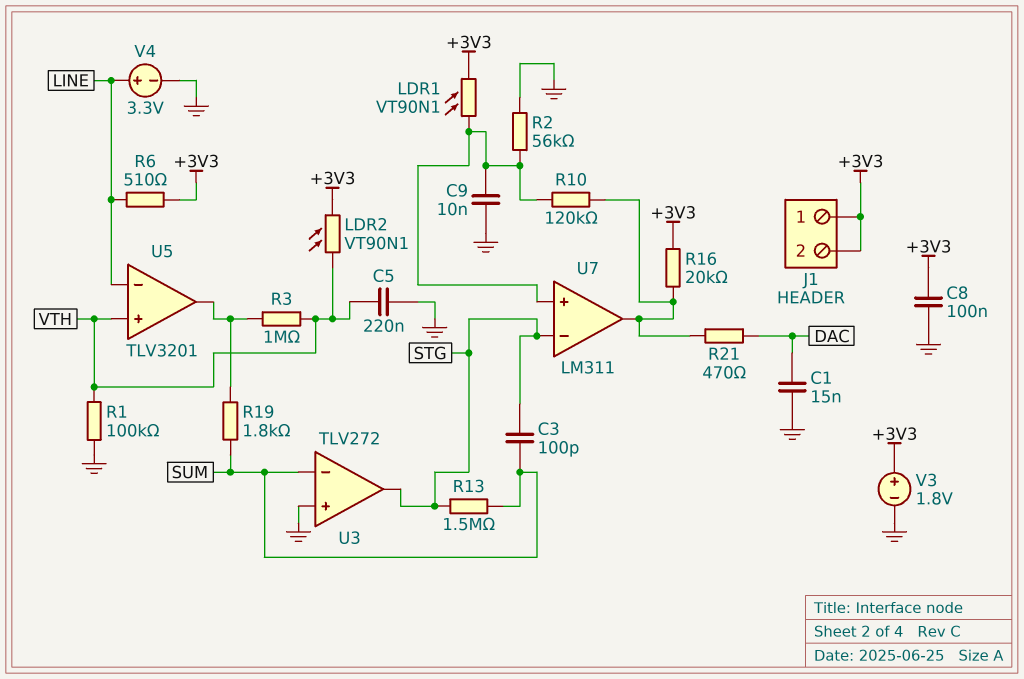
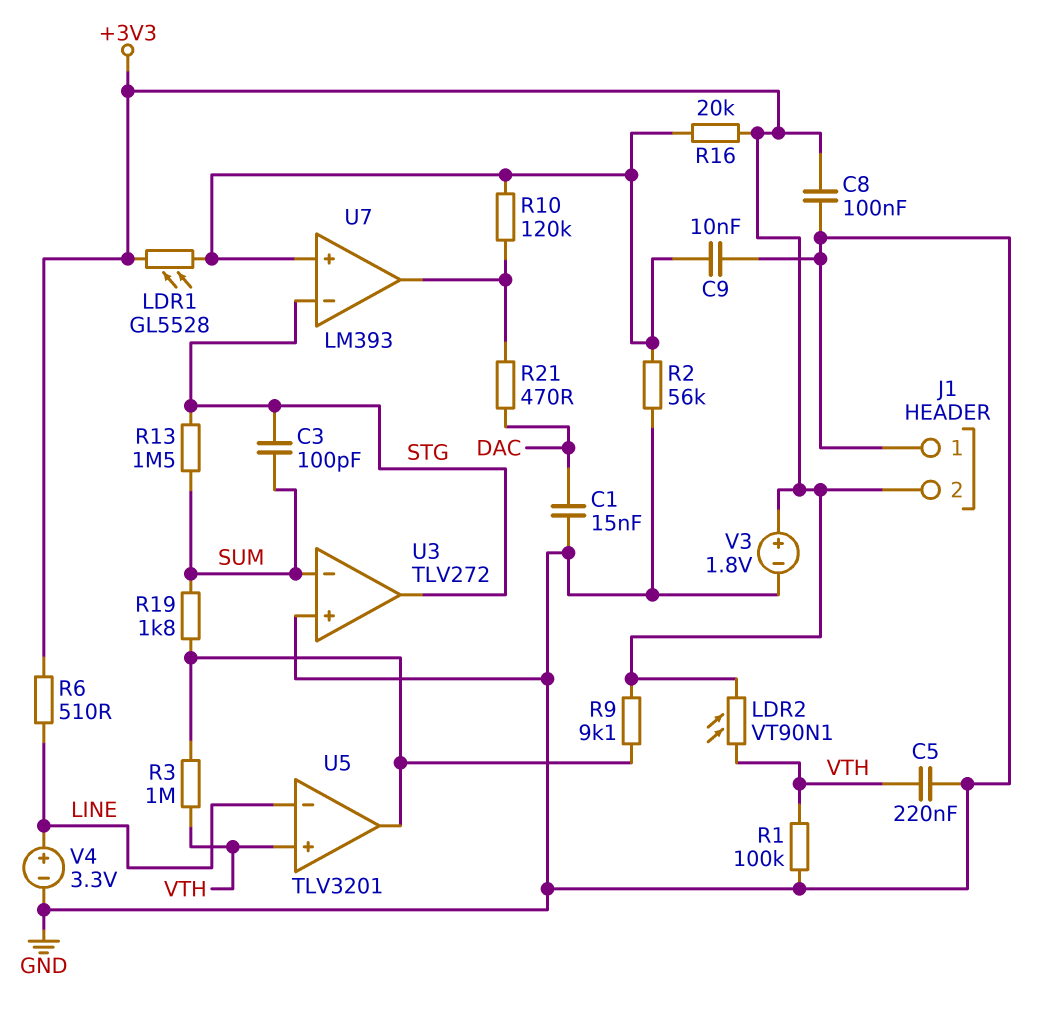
J1 pin 1: +3V3 -> GND
LDR1: VT90N1 (+3V3, U7/in+) -> GL5528 (+3V3, U7/in+)
R9: none -> 9.1k (+3V3, U5/out)
R16: 20k (+3V3, U7/out) -> 20k (+3V3, U7/in+)
U7: LM311 -> LM393

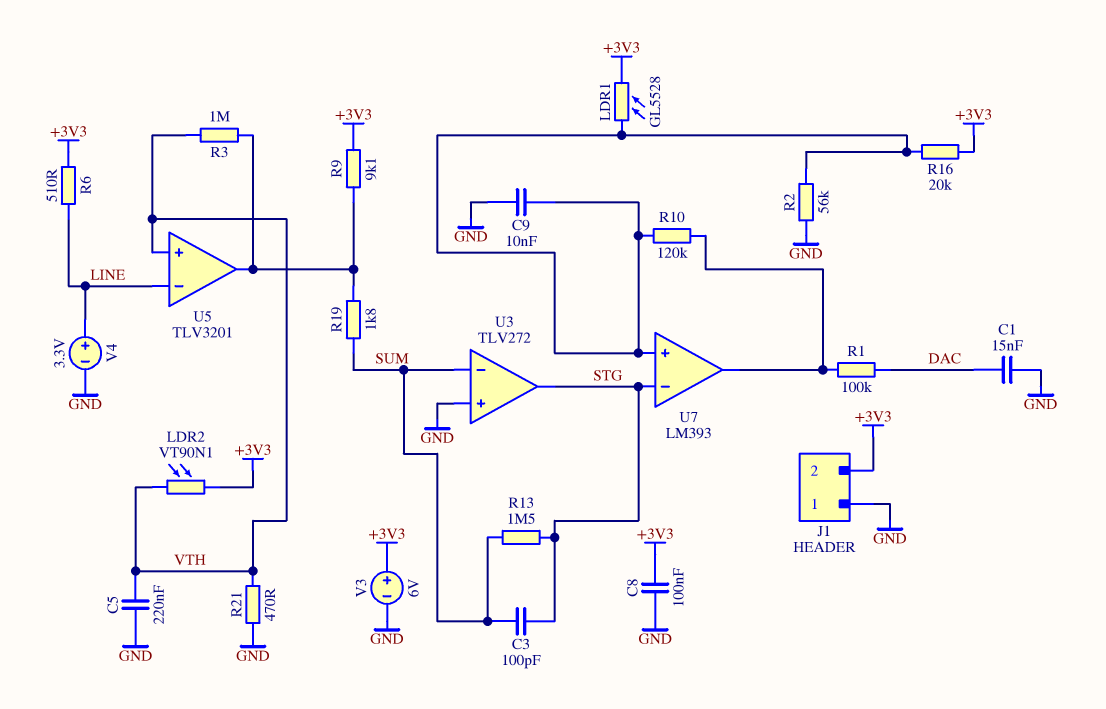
R1: 100k (GND, VTH) -> 100k (DAC, U7/out)
R21: 470 (DAC, U7/out) -> 470 (GND, VTH)
V3: 1.8V (plus +3V3, minus GND) -> 6V (plus +3V3, minus GND)

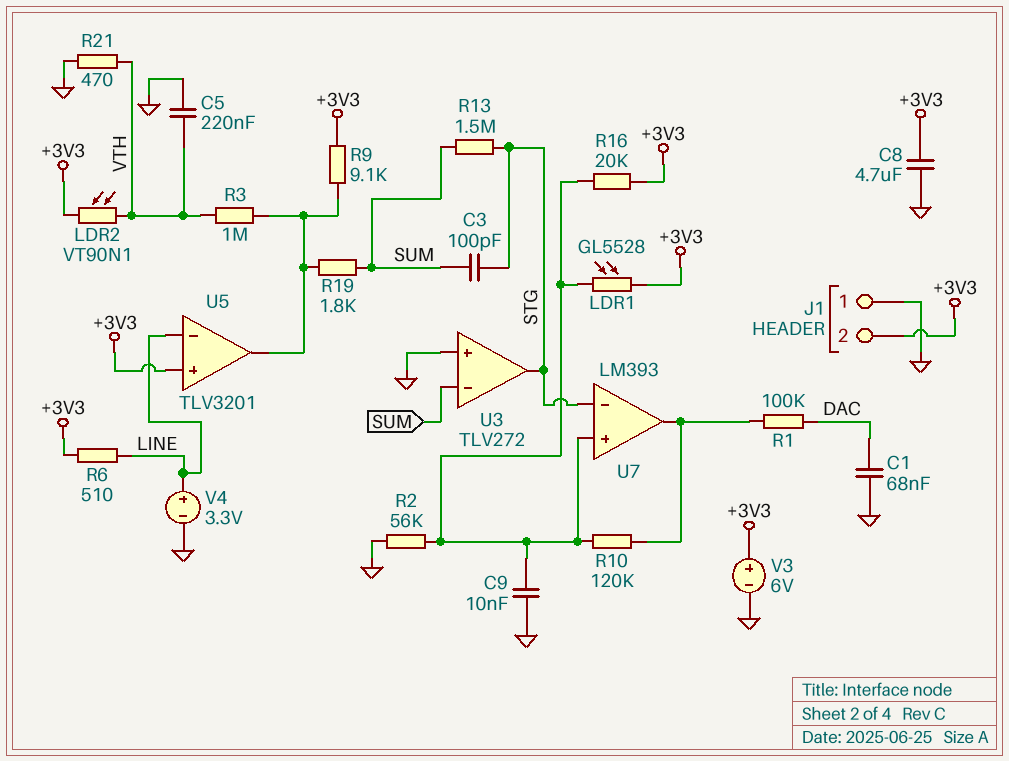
C1: 15nF (DAC, GND) -> 68nF (DAC, GND)
C8: 100nF (+3V3, GND) -> 4.7uF (+3V3, GND)
U5 pin in+: VTH -> +3V3

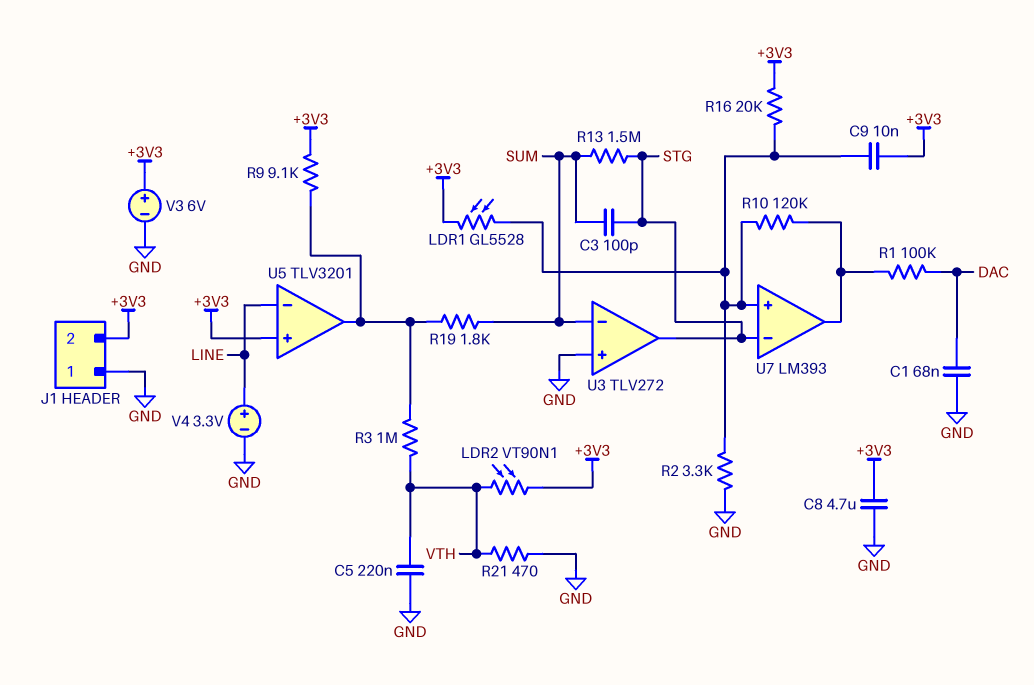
C9: 10nF (GND, U7/in+) -> 10nF (+3V3, U7/in+)
R2: 56k (GND, U7/in+) -> 3.3k (GND, U7/in+)
R6: 510 (+3V3, LINE) -> none

